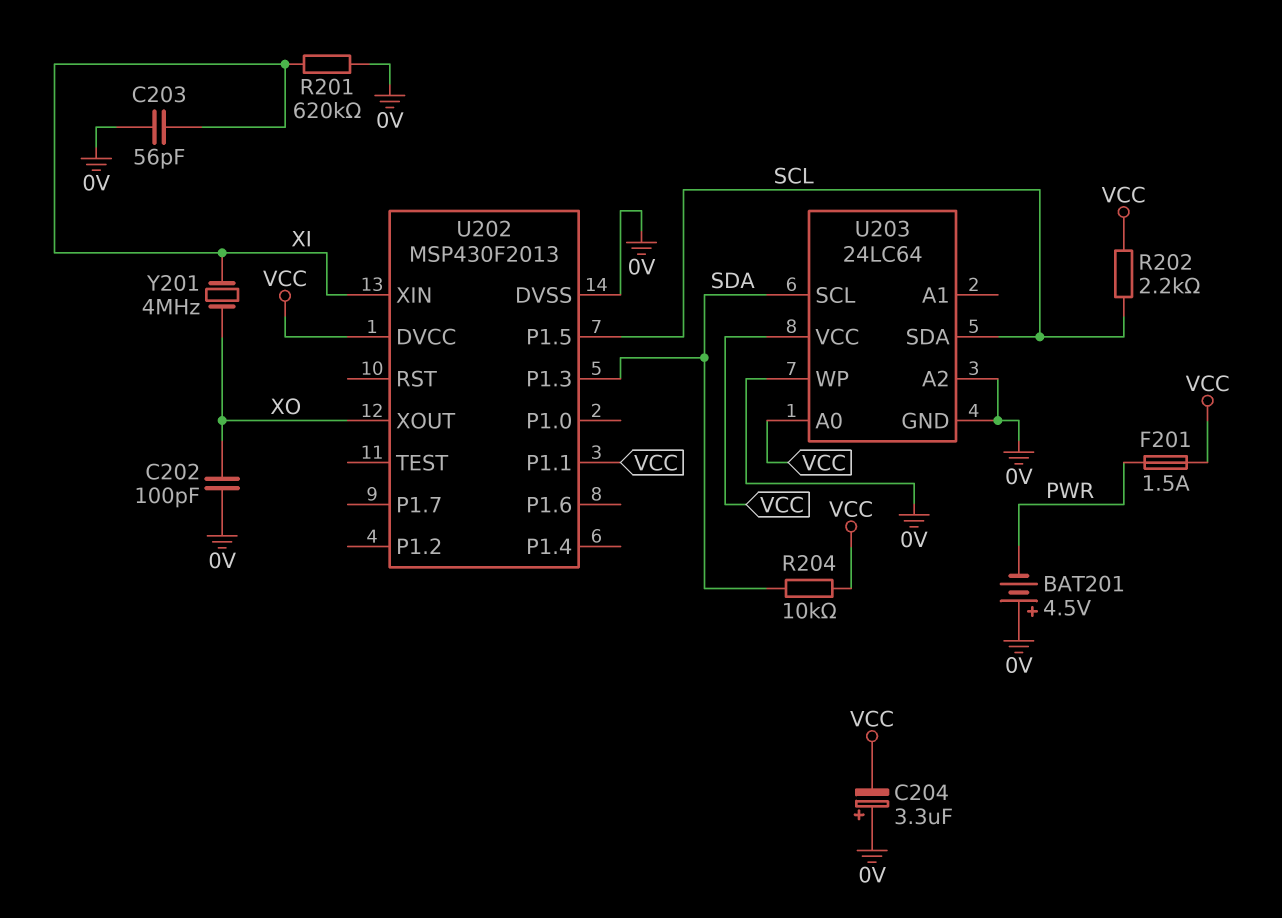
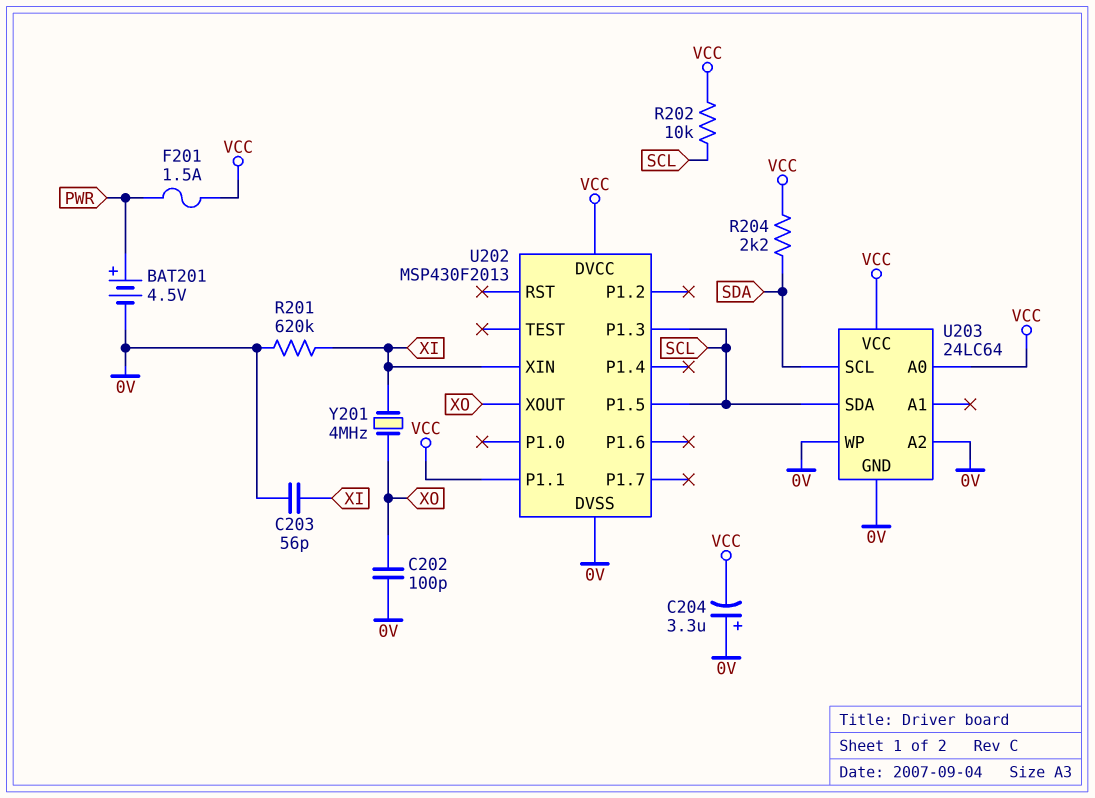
BAT201: 4.5V (plus 0V, minus PWR) -> 4.5V (plus PWR, minus 0V)
R202: 2.2k (SCL, VCC) -> 10k (SCL, VCC)
R204: 10k (SDA, VCC) -> 2.2k (SDA, VCC)
U202 pin P1.3: SDA -> SCL

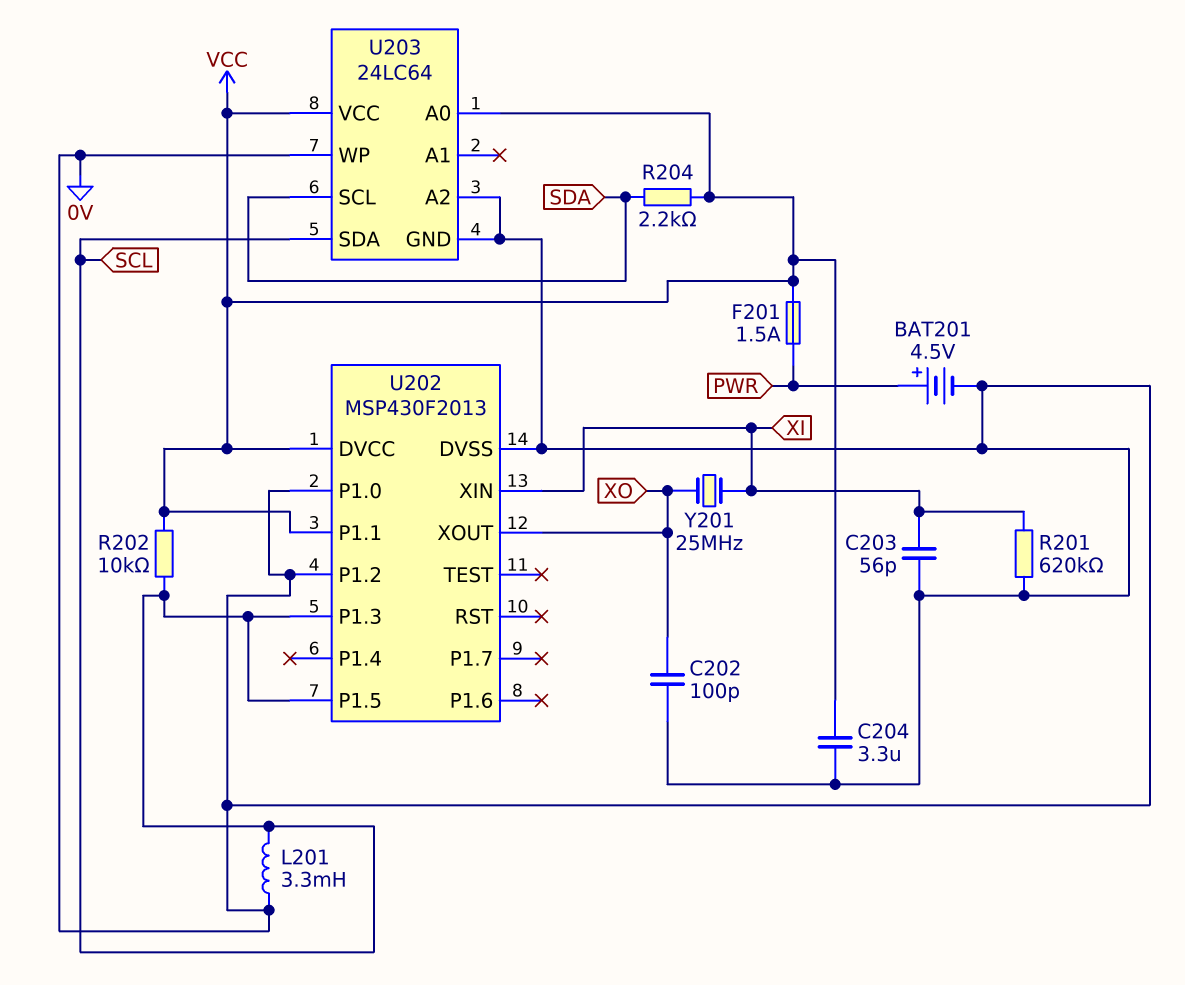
C204: 3.3uF (plus 0V, minus VCC) -> 3.3uF (0V, VCC)
L201: none -> 3.3mH (0V, SCL)
U202 pin P1.0: none -> 0V
U202 pin P1.2: none -> 0V
Y201: 4MHz (XI, XO) -> 25MHz (XI, XO)

